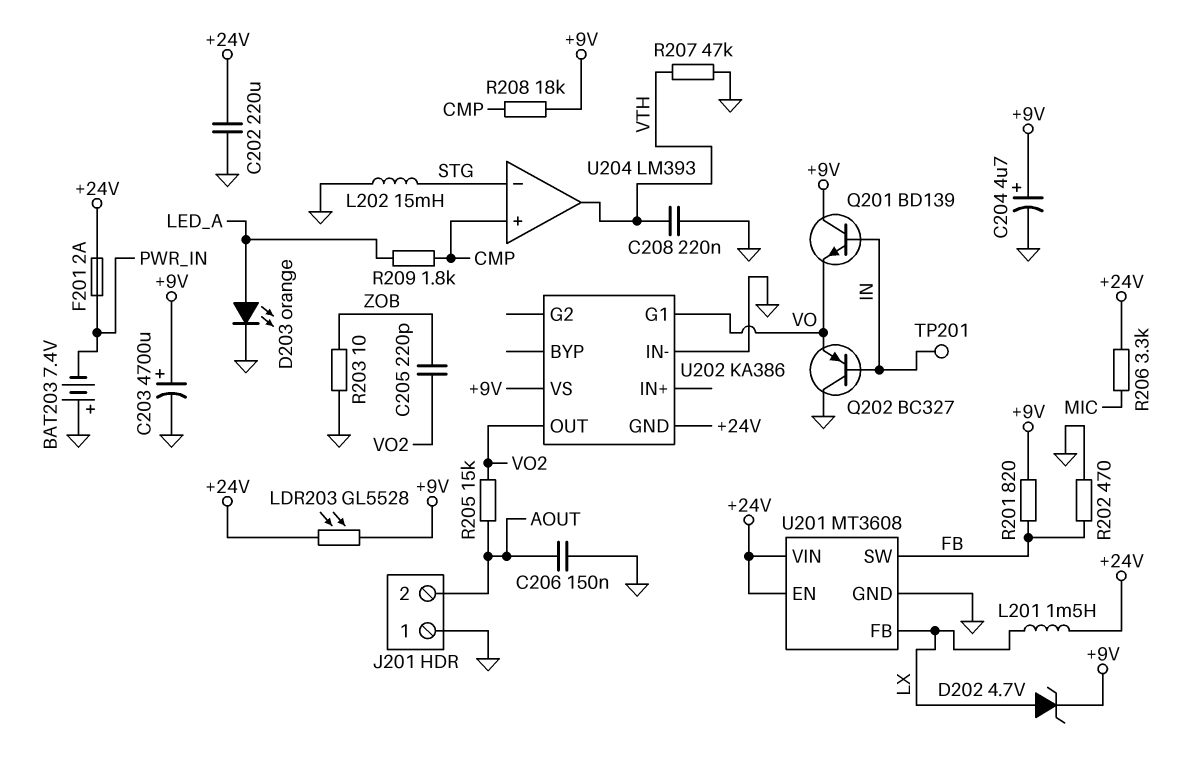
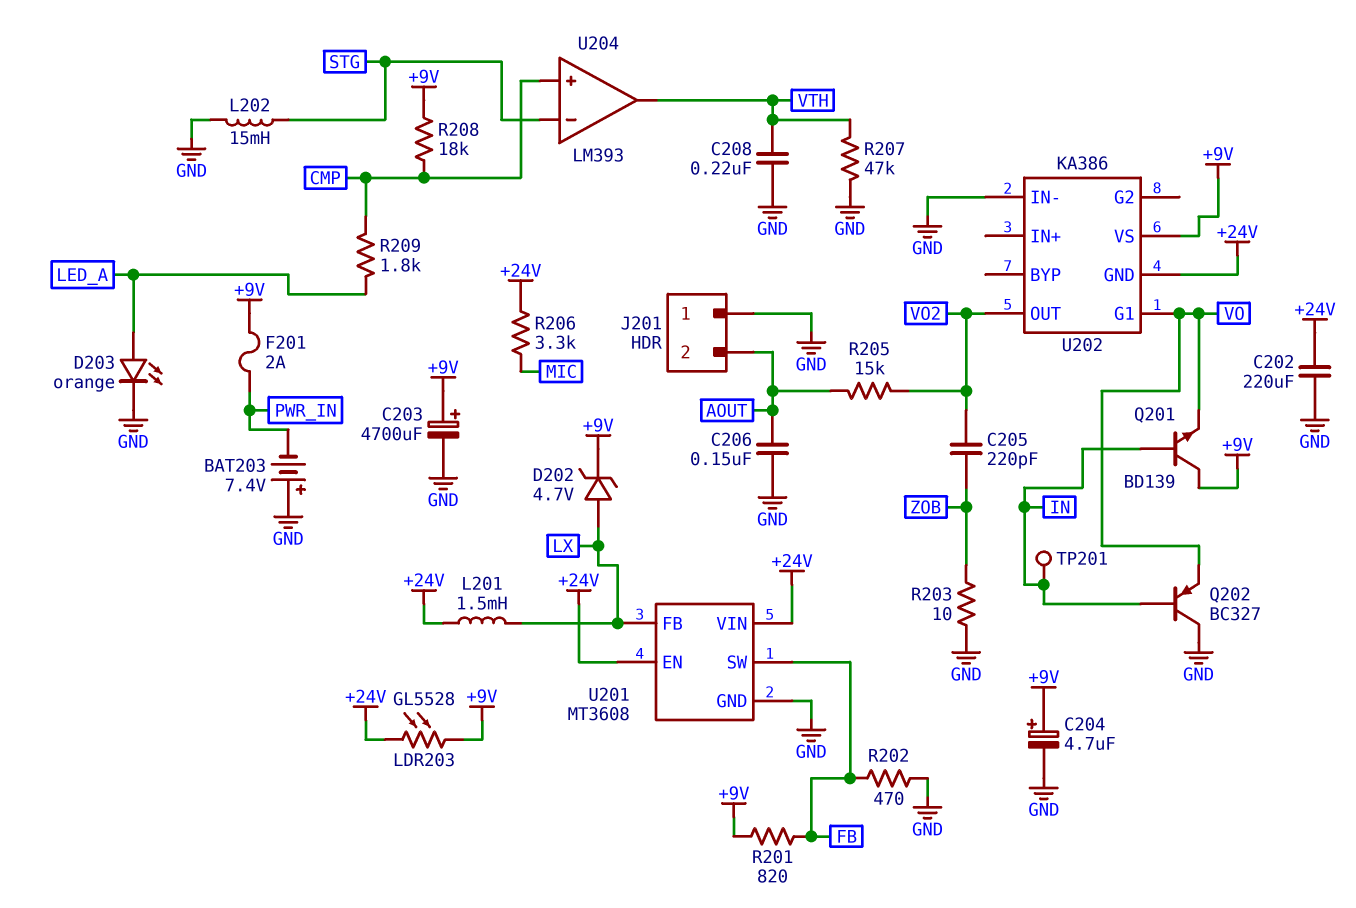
F201: 2A (+24V, PWR_IN) -> 2A (+9V, PWR_IN)

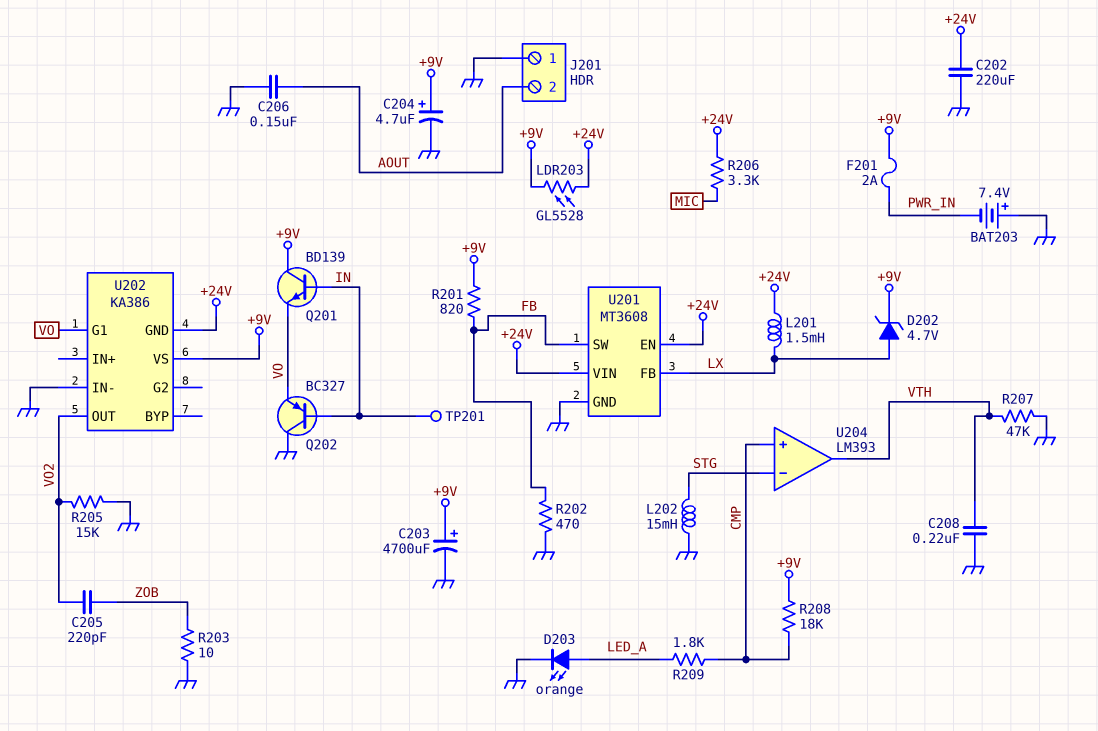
R205: 15k (AOUT, VO2) -> 15k (GND, VO2)

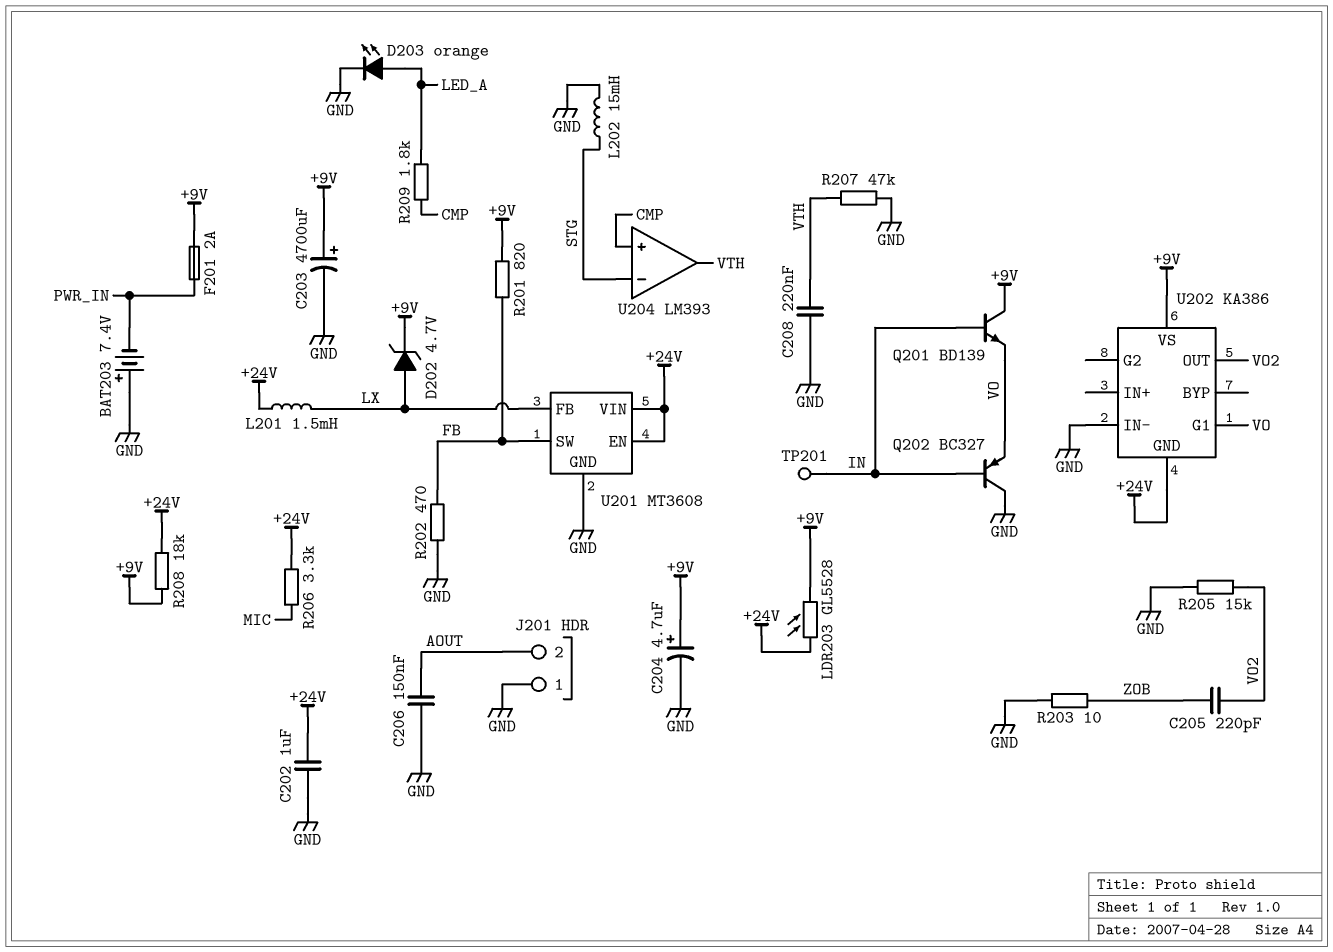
C202: 220uF (+24V, GND) -> 1uF (+24V, GND)
R208: 18k (+9V, CMP) -> 18k (+9V, +24V)

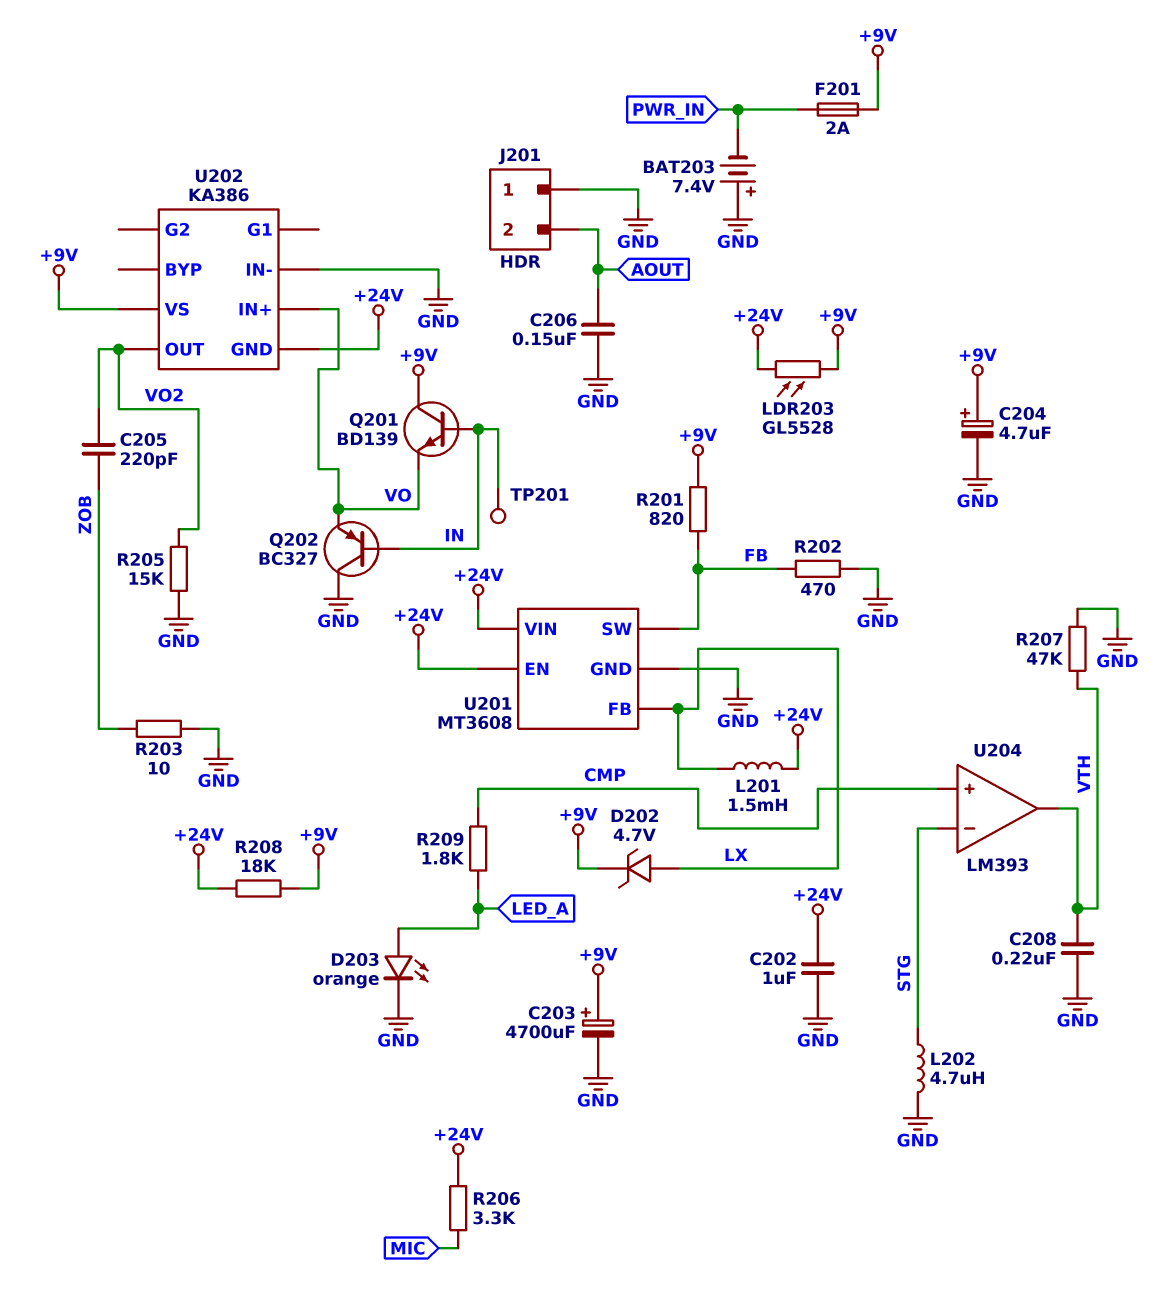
L202: 15mH (GND, STG) -> 4.7uH (GND, STG)
U202 pin G1: VO -> none
U202 pin IN+: none -> VO

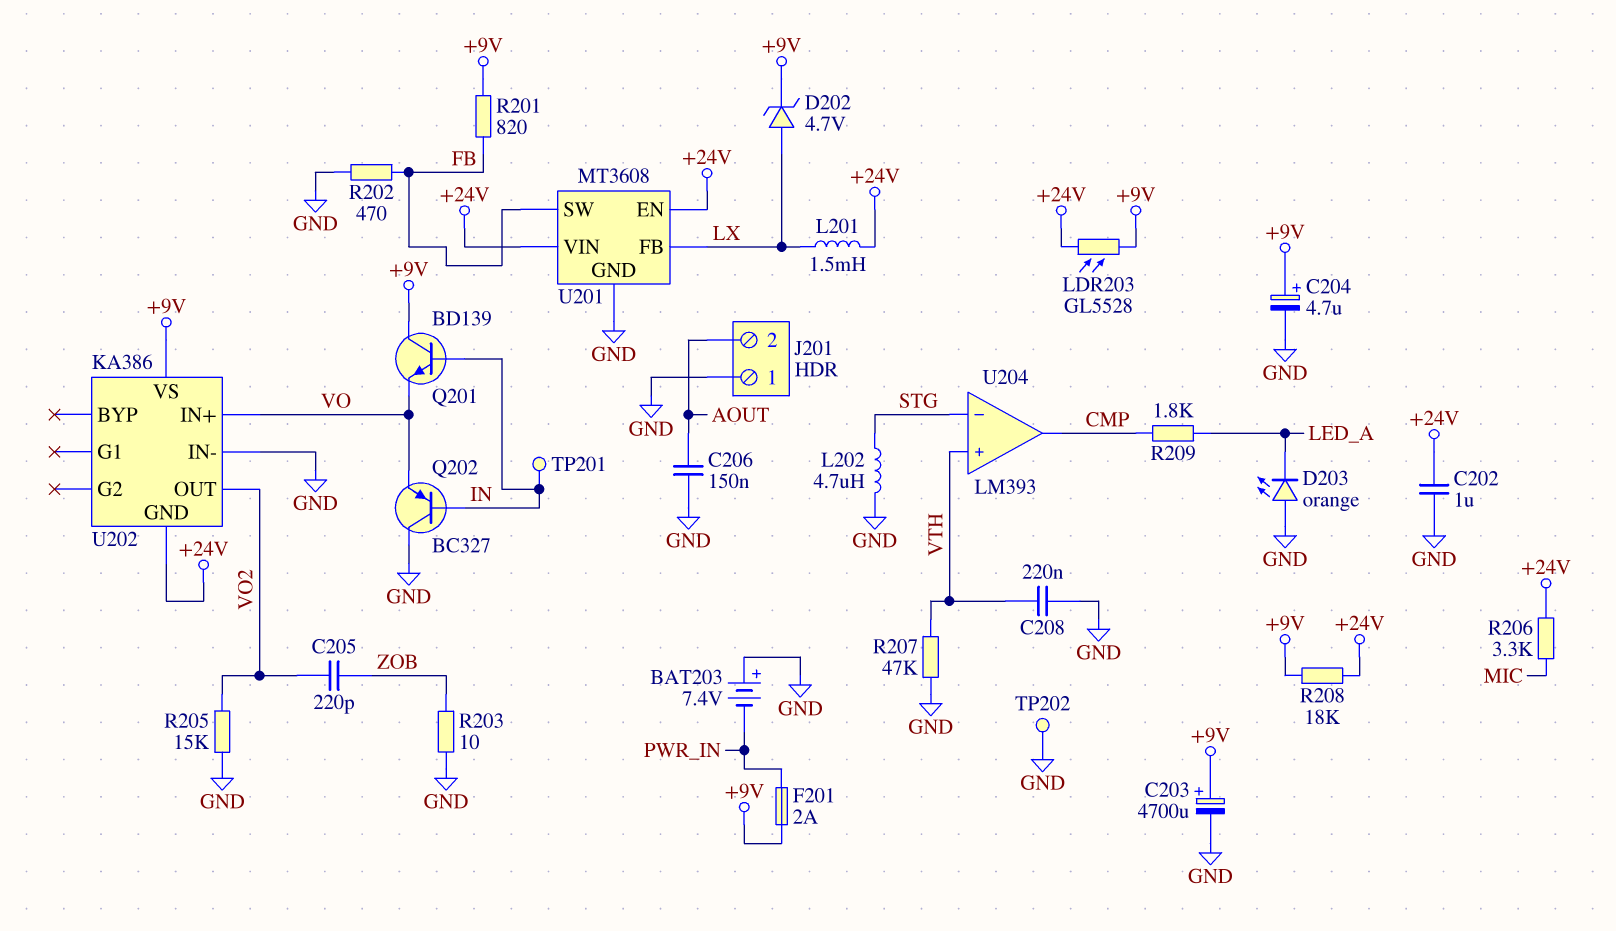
D203: LED orange (A LED_A, K GND) -> LED orange (A GND, K LED_A)
TP202: none -> test point (GND)
U204 pin in+: CMP -> VTH
U204 pin out: VTH -> CMP

